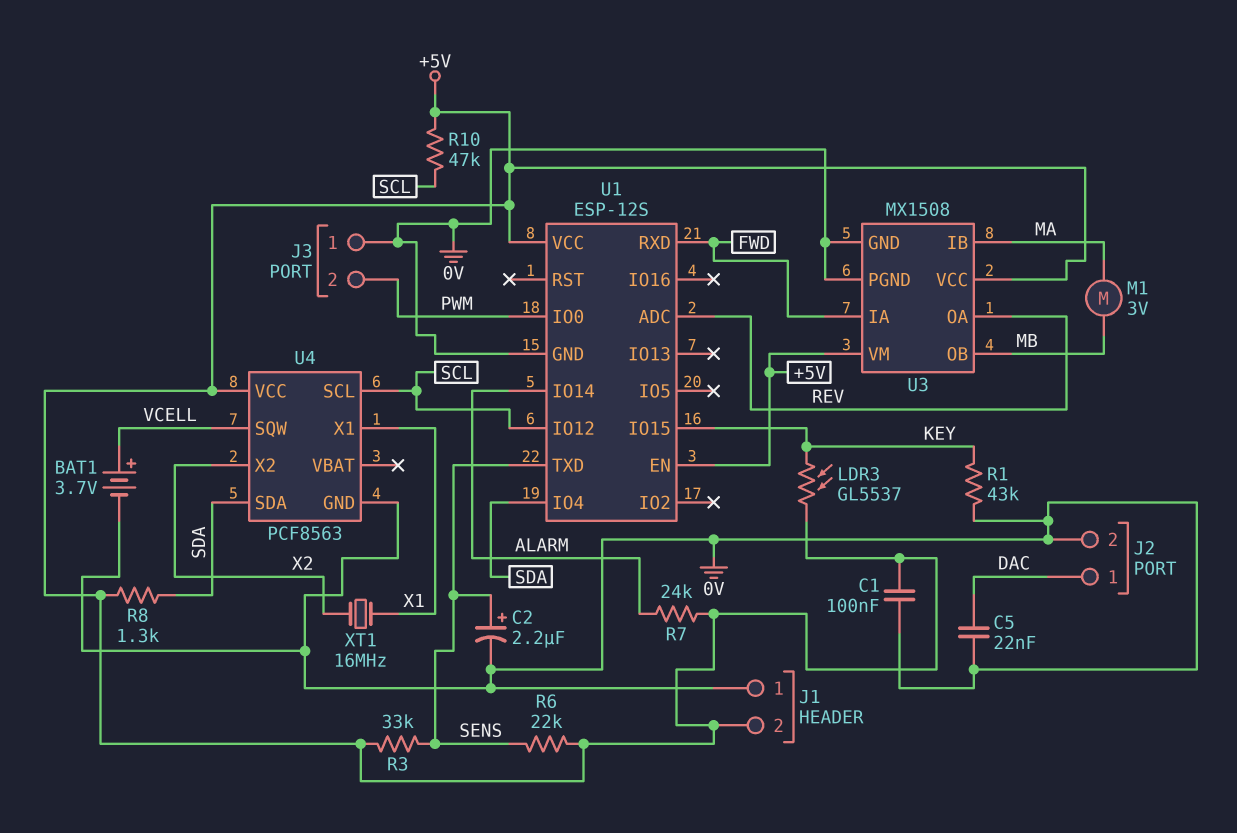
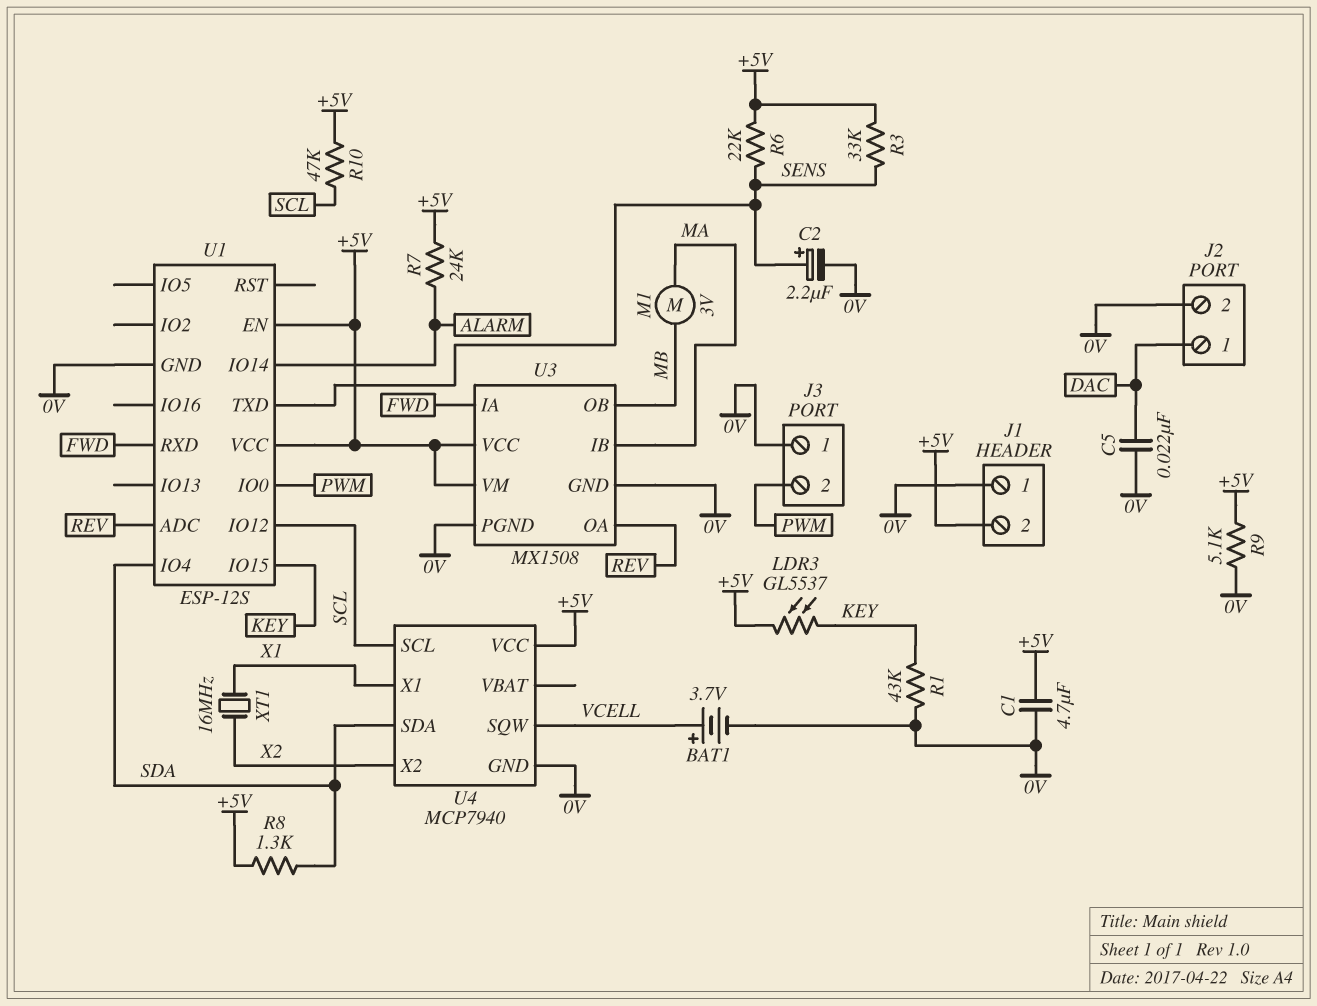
C1: 100nF (+5V, 0V) -> 4.7uF (+5V, 0V)
R9: none -> 5.1k (+5V, 0V)
U4: PCF8563 -> MCP7940

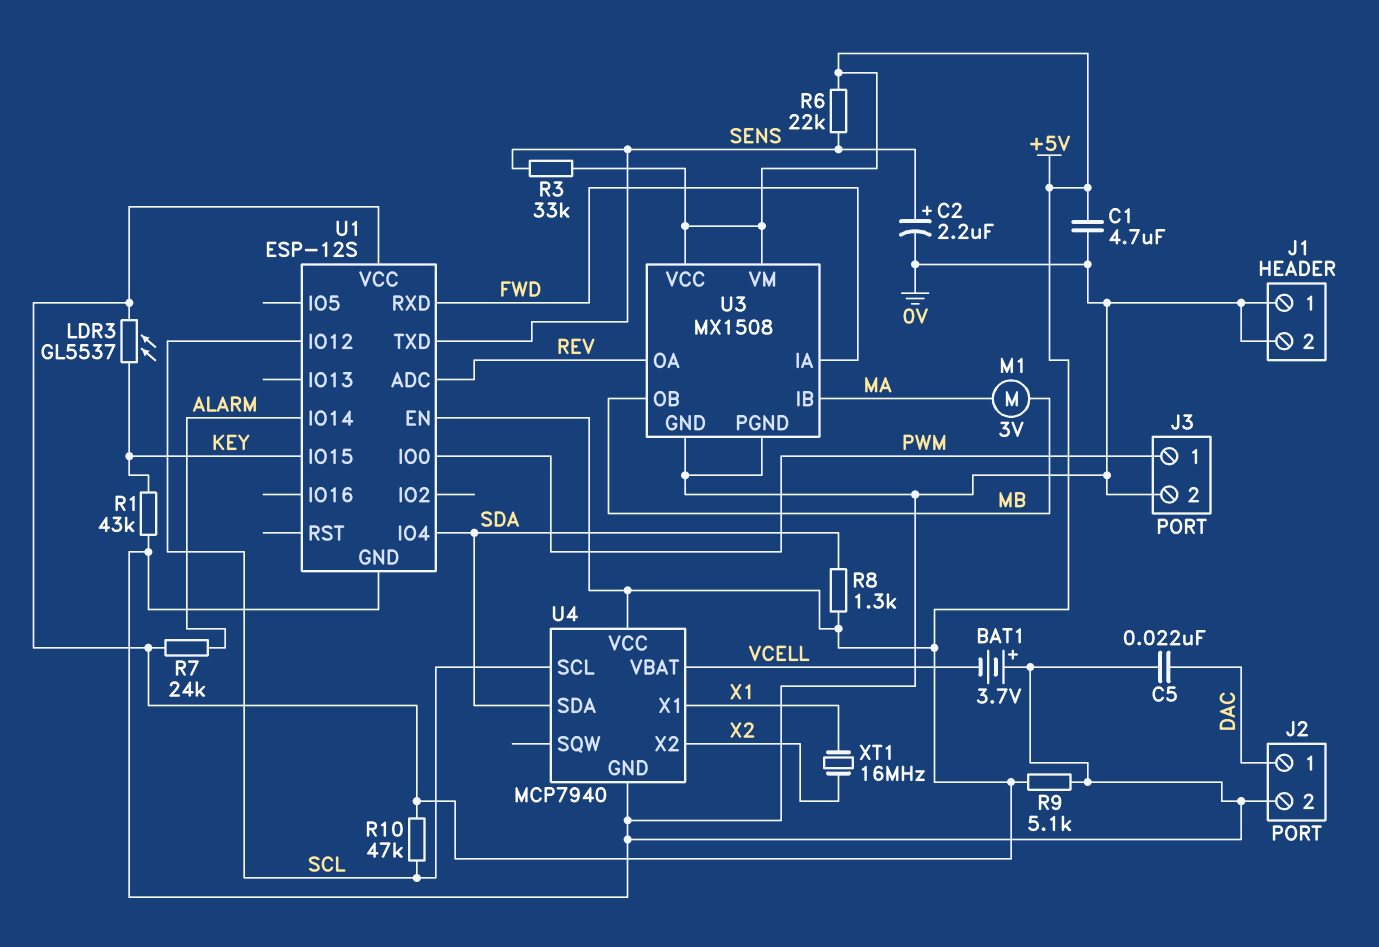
BAT1: 3.7V (plus VCELL, minus 0V) -> 3.7V (plus 0V, minus VCELL)
J1 pin 2: +5V -> 0V
J3 pin 1: 0V -> PWM
J3 pin 2: PWM -> 0V
U4 pin SQW: VCELL -> none
U4 pin VBAT: none -> VCELL

